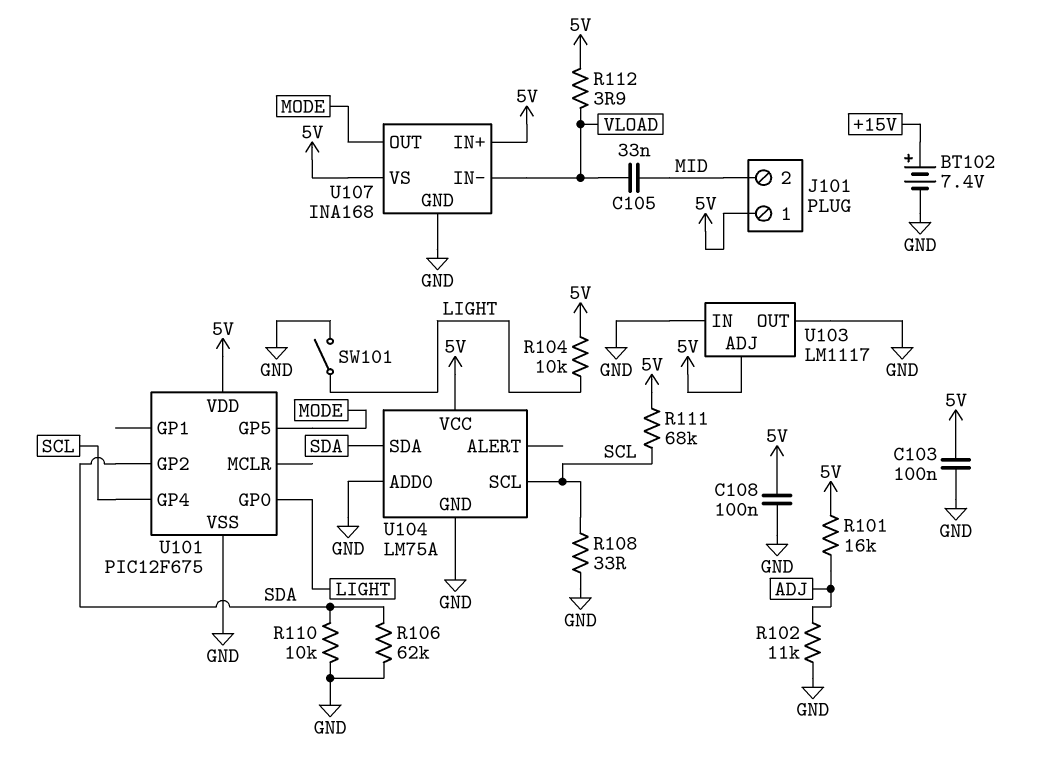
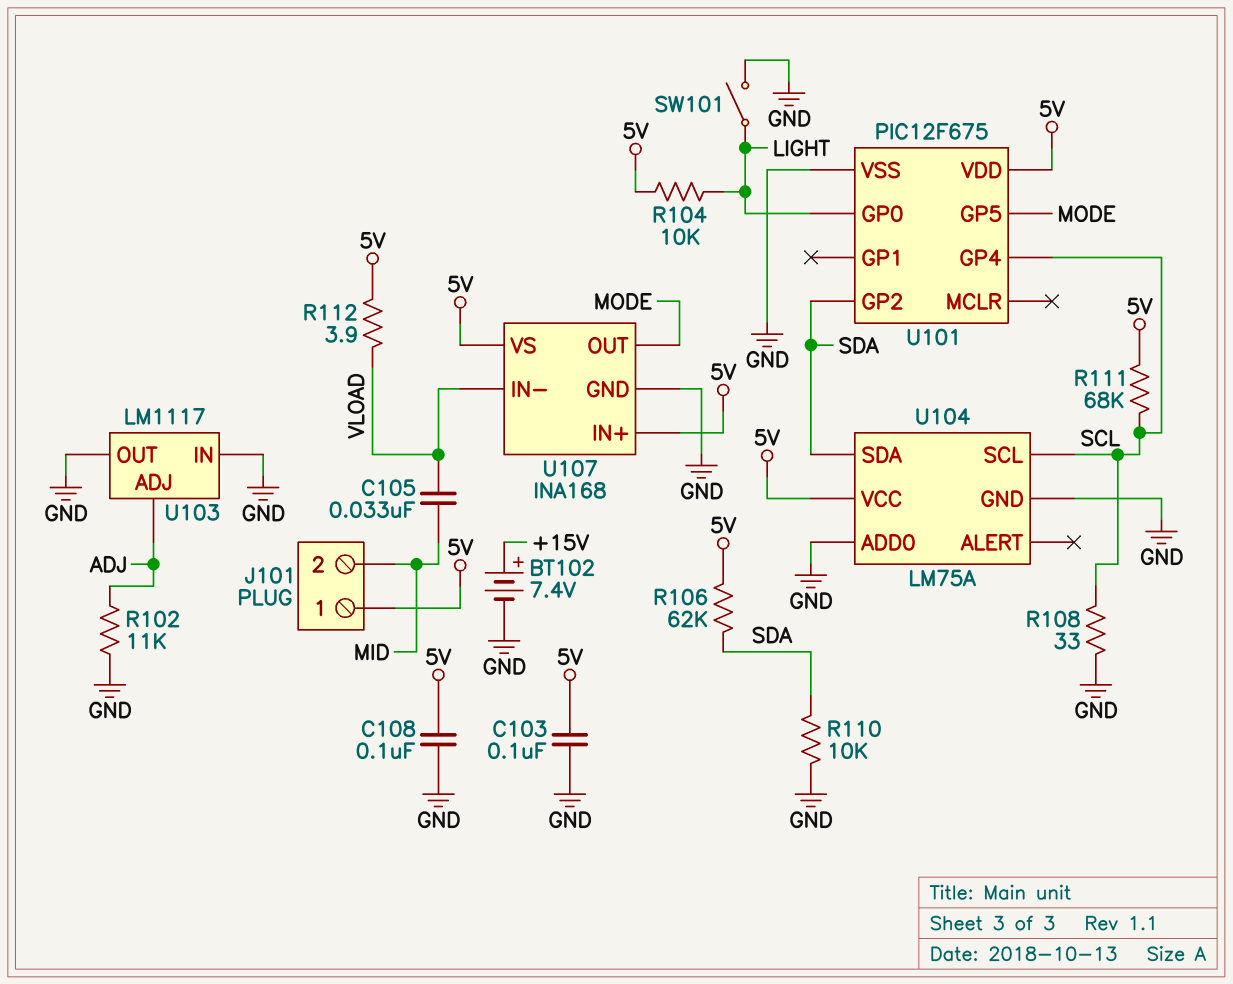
R101: 16k (5V, ADJ) -> none
R106: 62k (GND, SDA) -> 62k (5V, SDA)
U103 pin ADJ: 5V -> ADJ

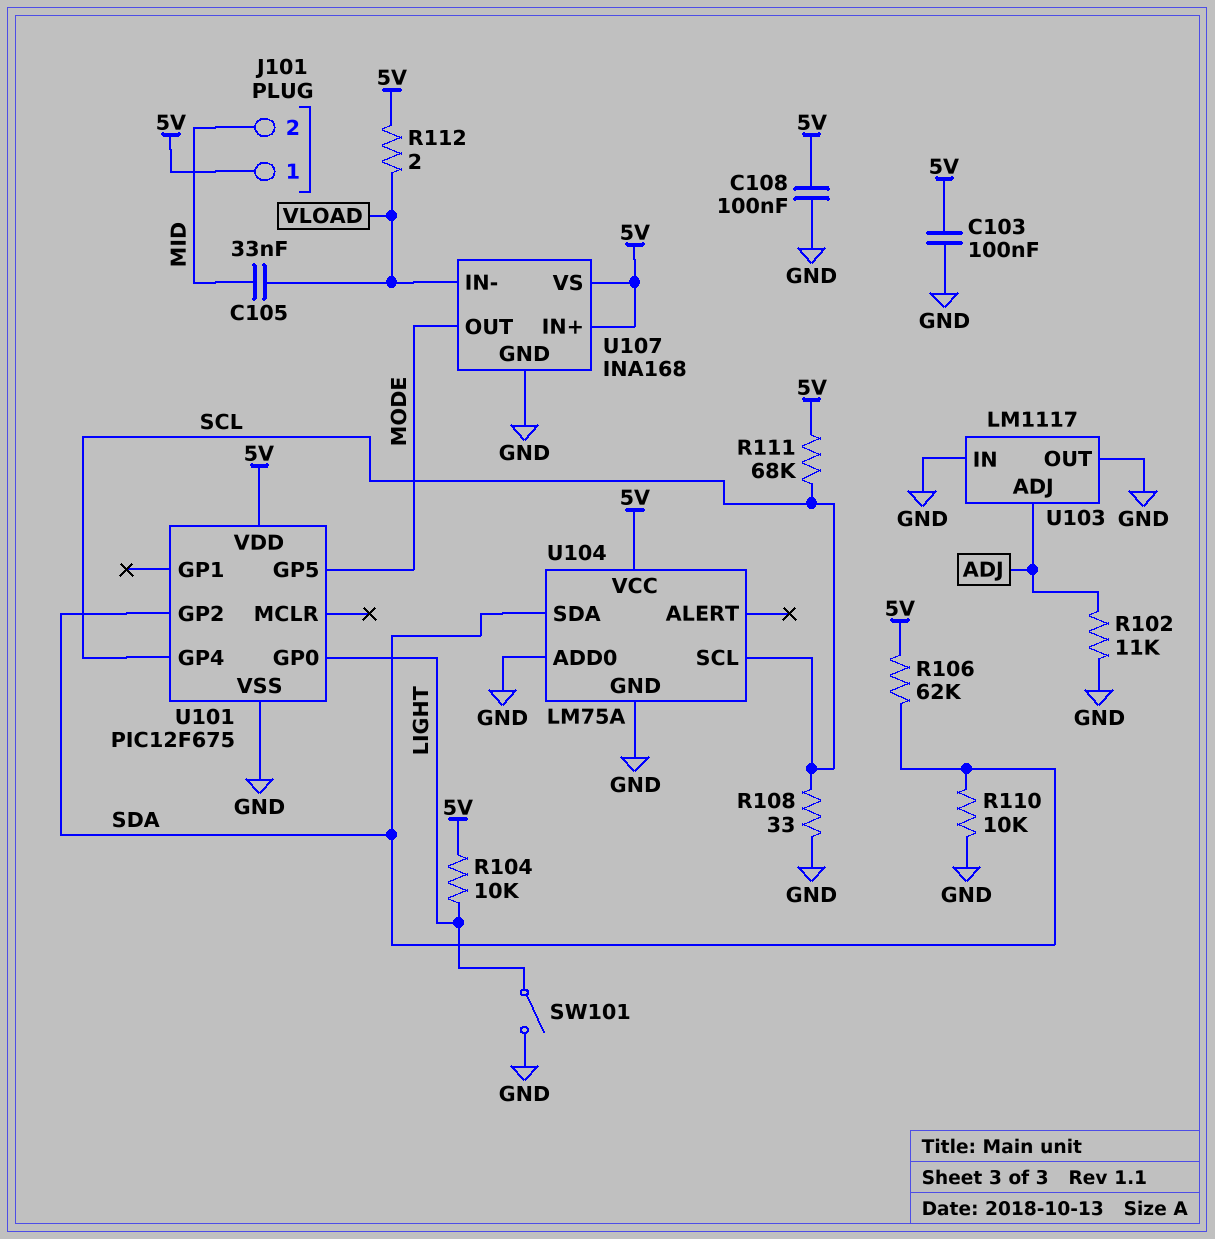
BT102: 7.4V (plus +15V, minus GND) -> none
R112: 3.9 (5V, VLOAD) -> 2 (5V, VLOAD)

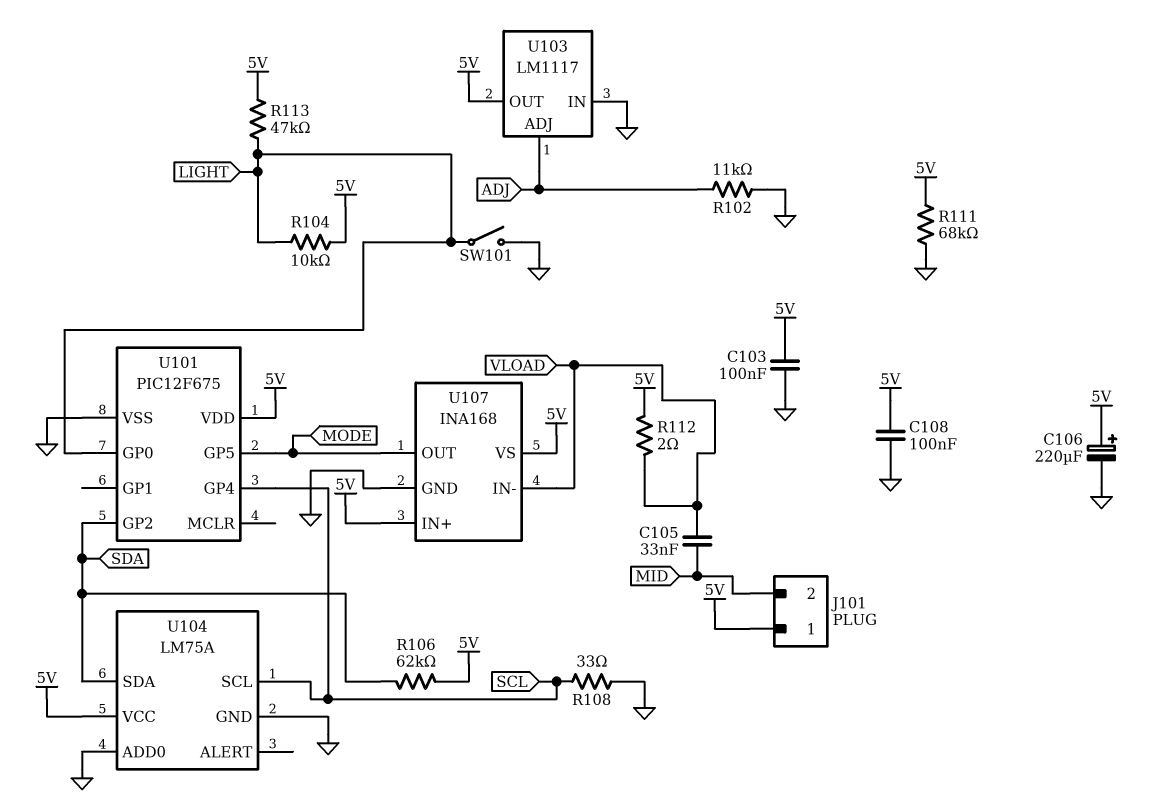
C106: none -> 220uF (plus 5V, minus GND)
R110: 10k (GND, SDA) -> none
R111: 68k (5V, SCL) -> 68k (5V, GND)
R113: none -> 47k (5V, LIGHT)
U103 pin OUT: GND -> 5V

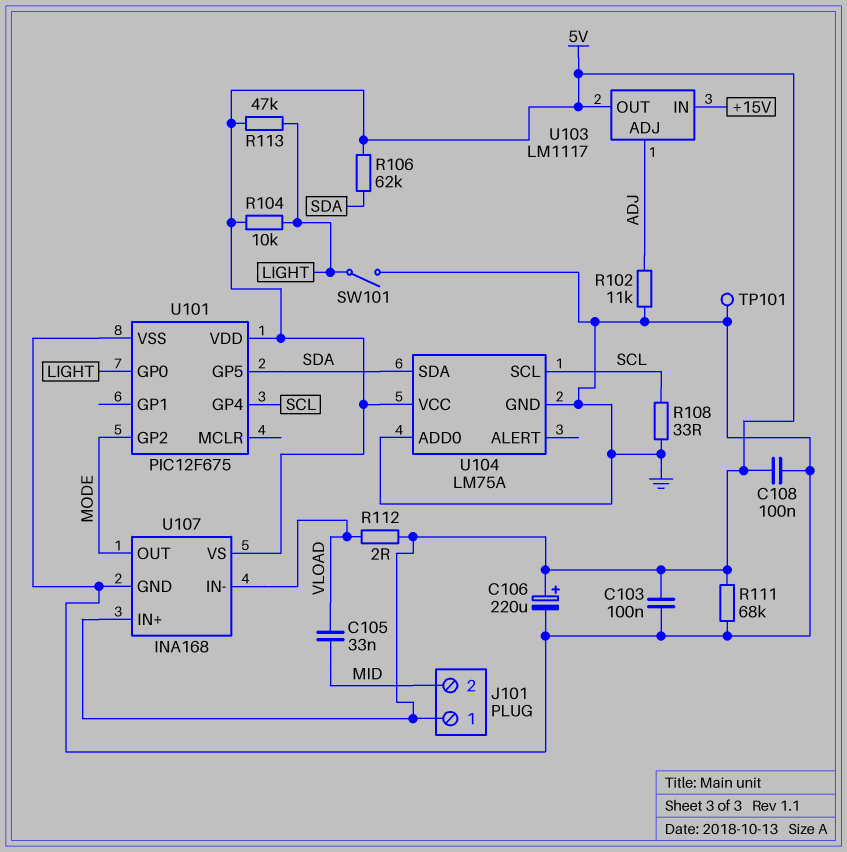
TP101: none -> test point (GND)
U101 pin GP2: SDA -> MODE
U101 pin GP5: MODE -> SDA
U103 pin IN: GND -> +15V

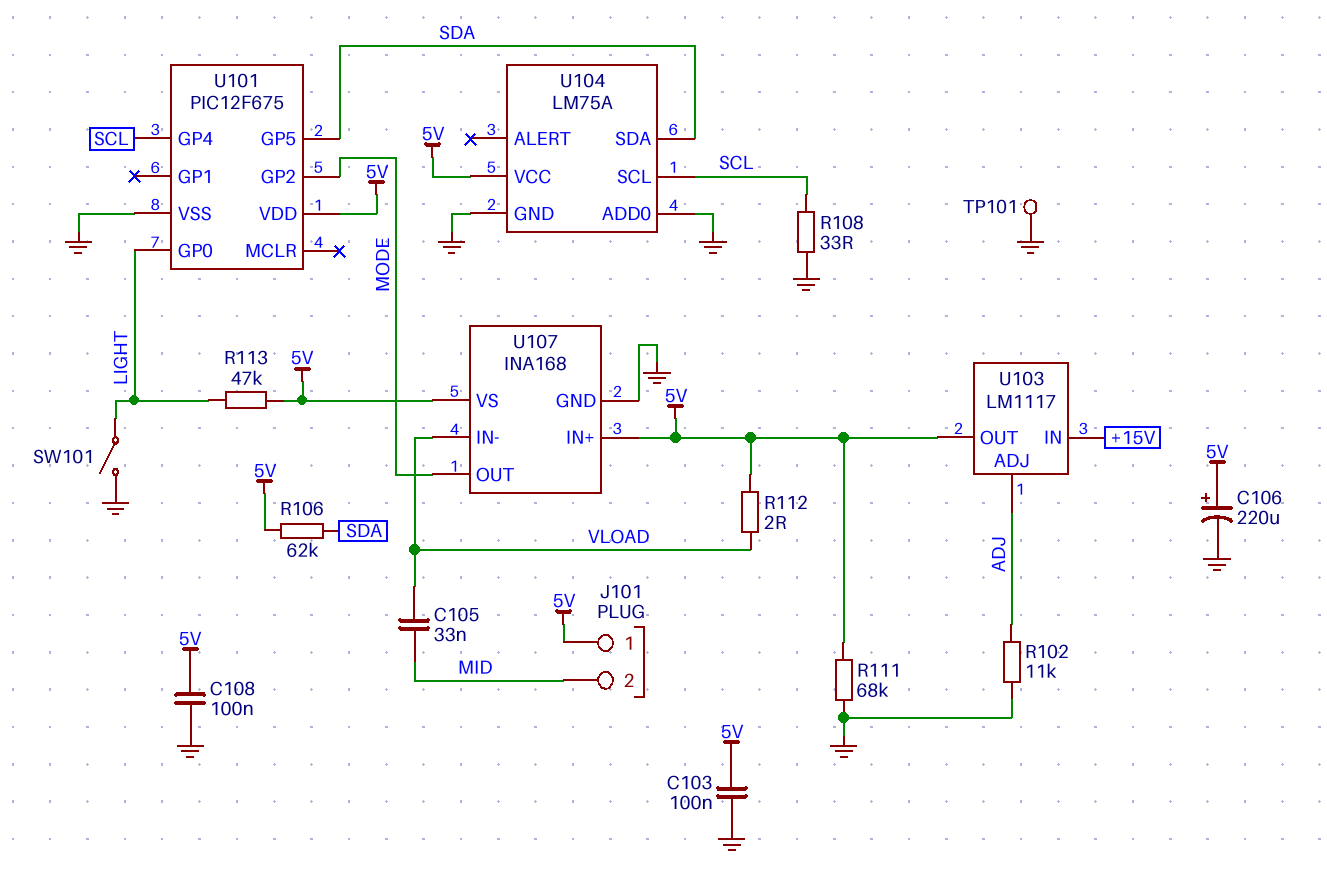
R104: 10k (5V, LIGHT) -> none

